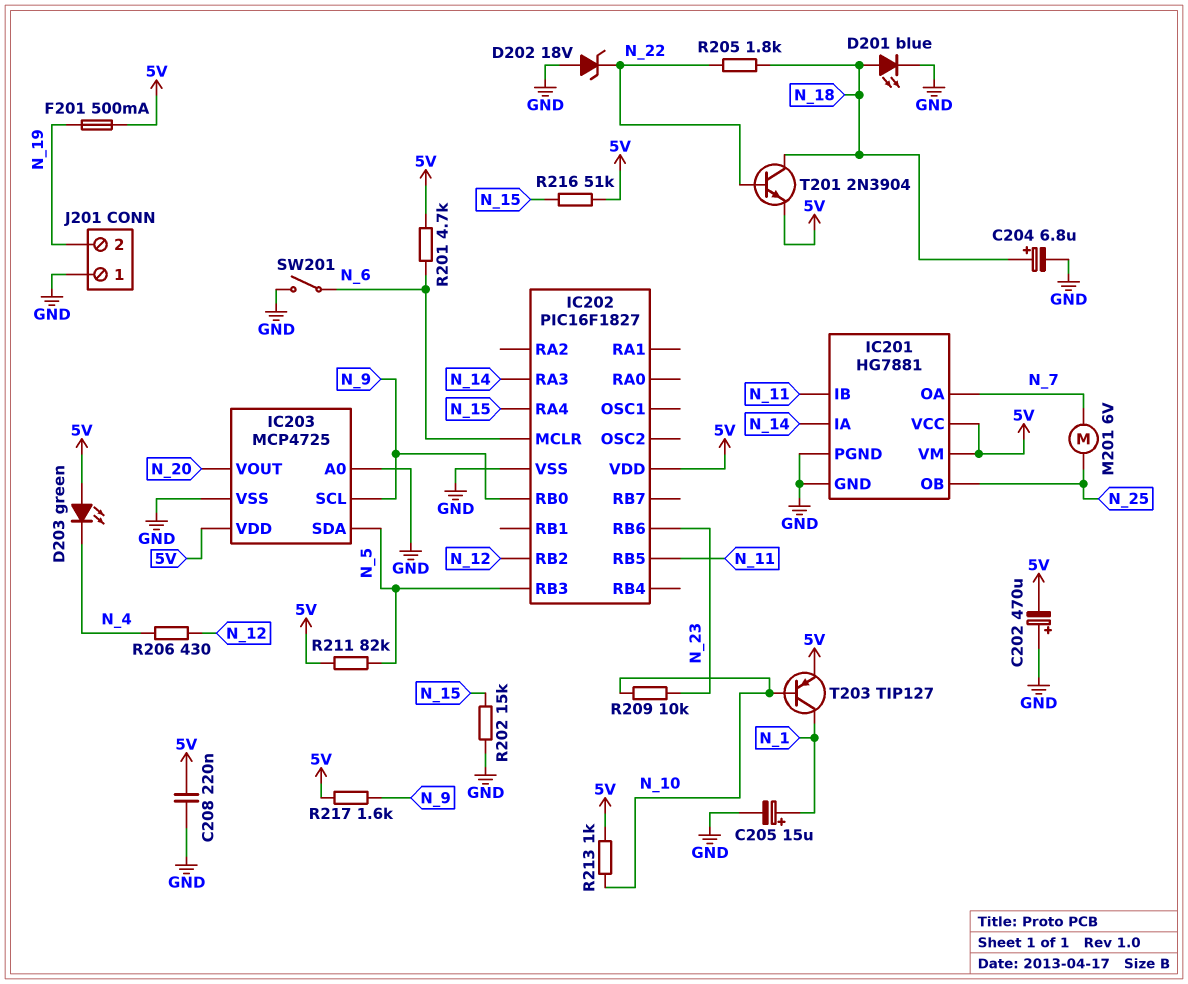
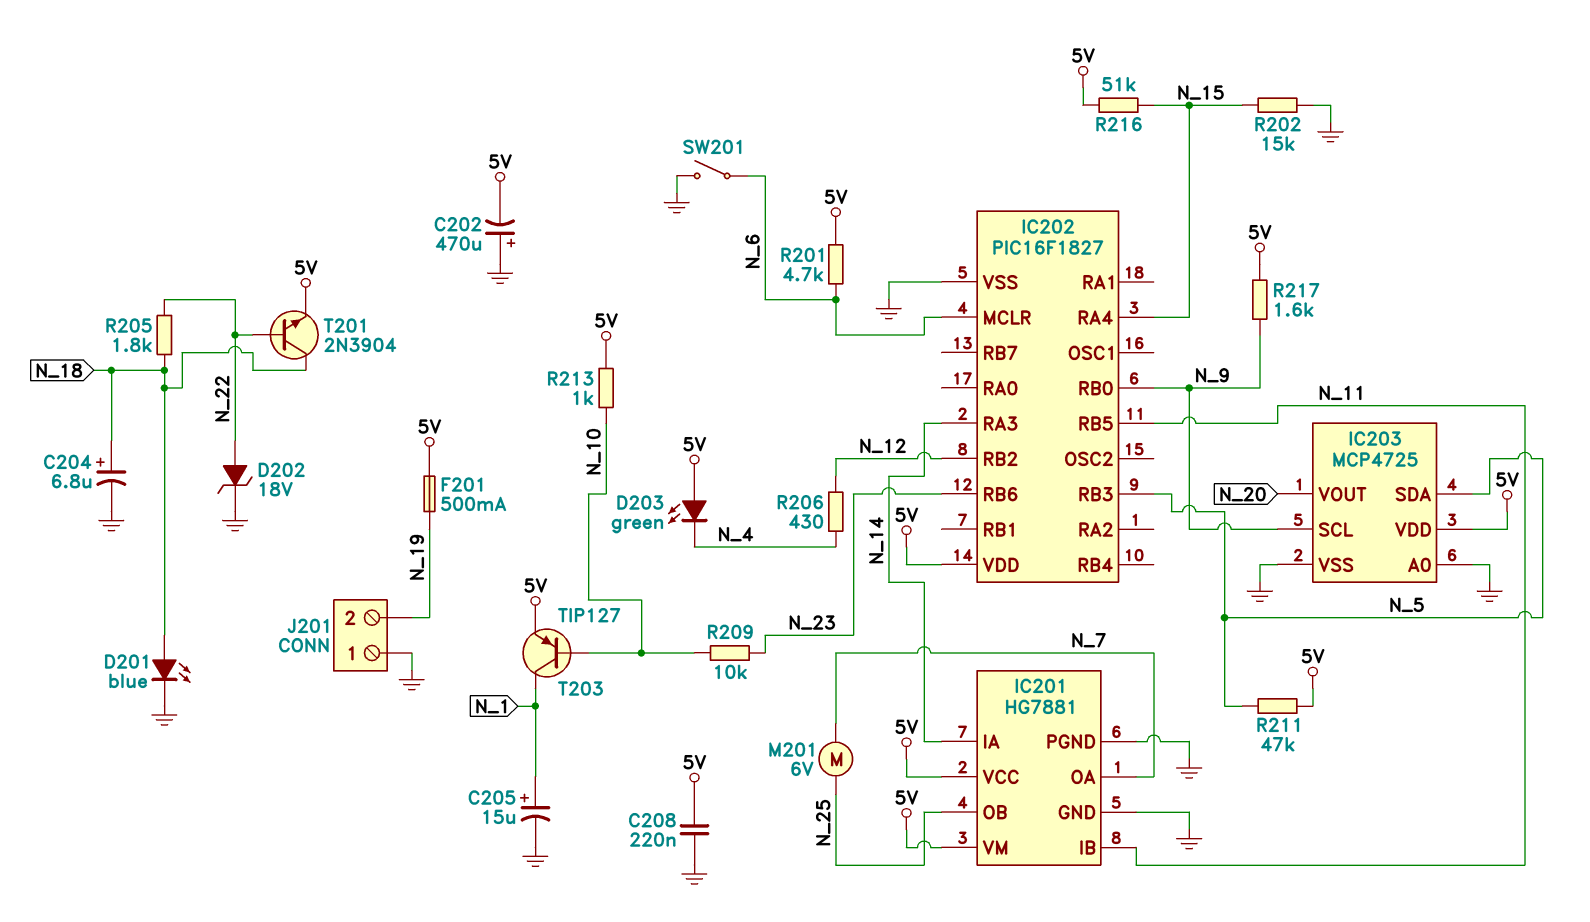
D202: zener 18V (A GND, K N_22) -> zener 18V (A N_22, K GND)
R211: 82k (5V, N_5) -> 47k (5V, N_5)

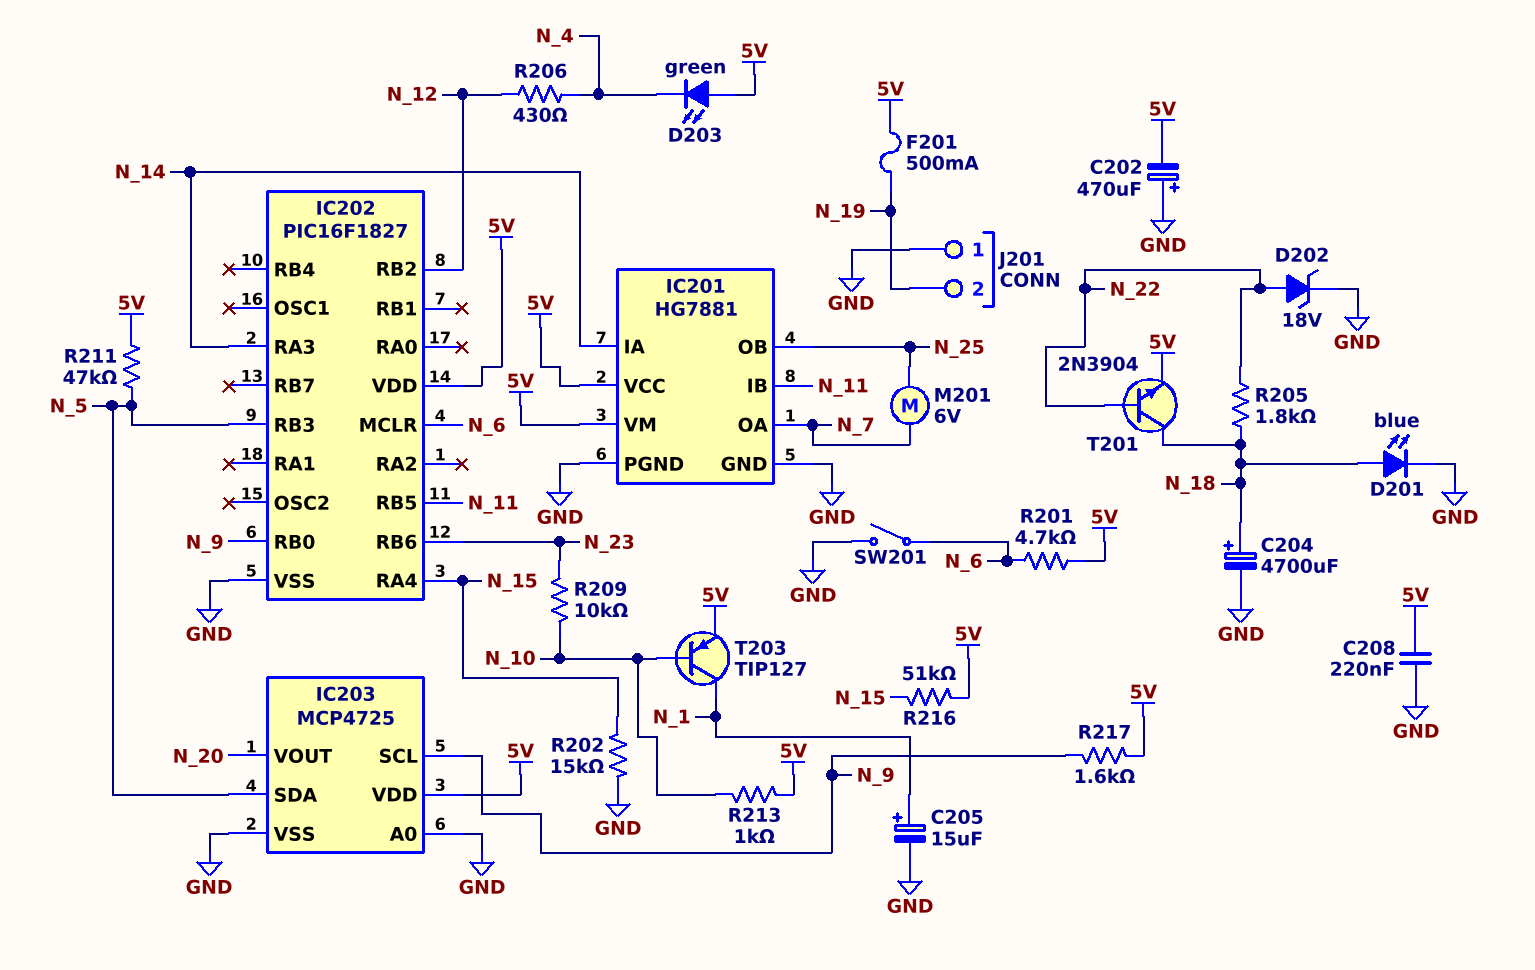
C204: 6.8uF (plus N_18, minus GND) -> 4700uF (plus N_18, minus GND)

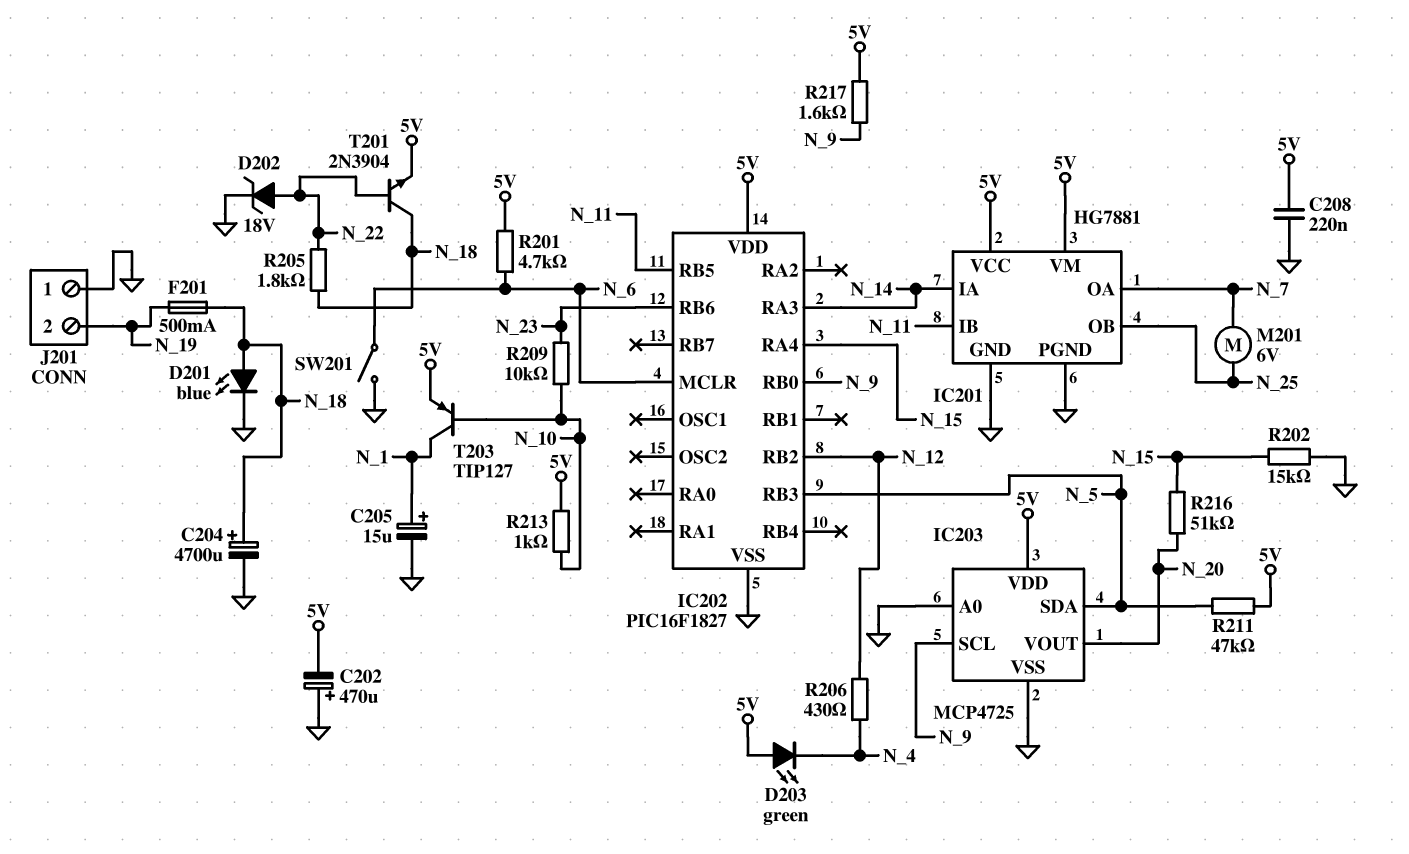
F201: 500mA (5V, N_19) -> 500mA (N_18, N_19)
R216: 51k (5V, N_15) -> 51k (N_15, N_20)

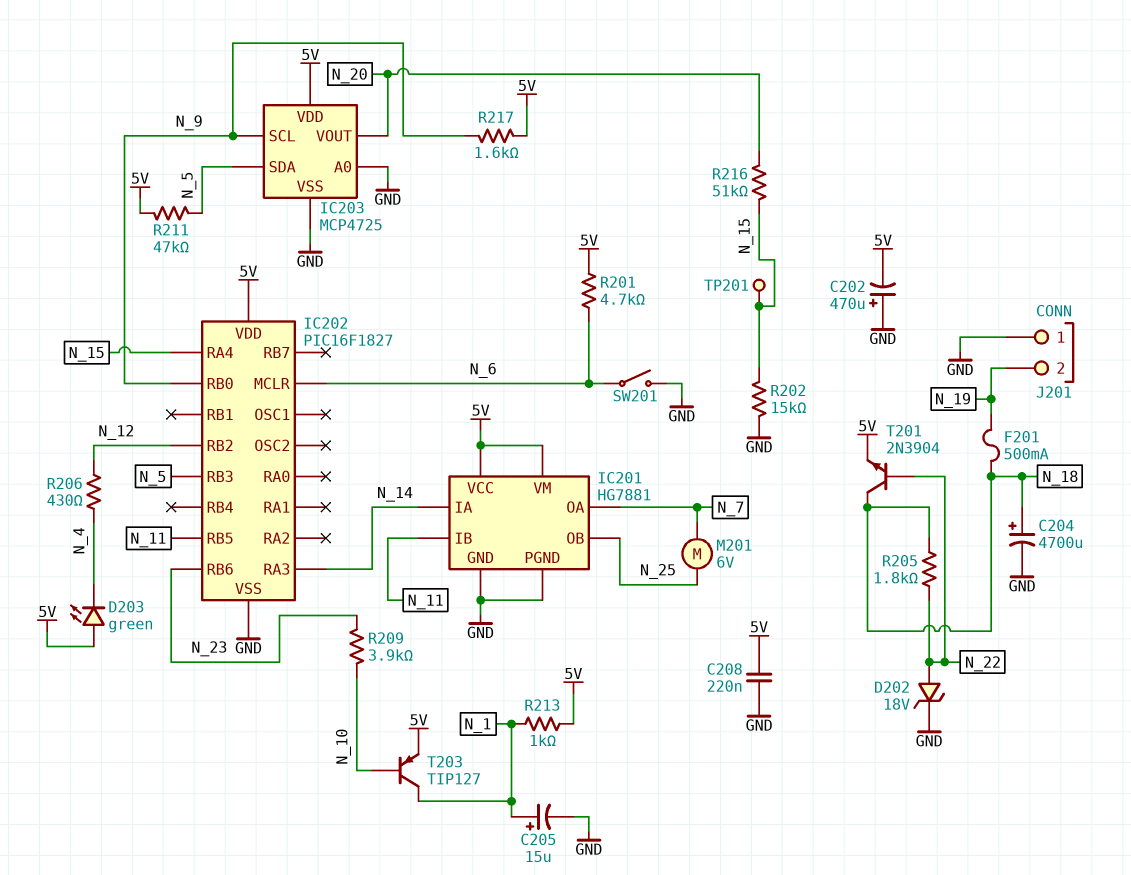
D201: LED blue (A N_18, K GND) -> none
R209: 10k (N_10, N_23) -> 3.9k (N_10, N_23)
R213: 1k (5V, N_10) -> 1k (5V, N_1)
TP201: none -> test point (N_15)

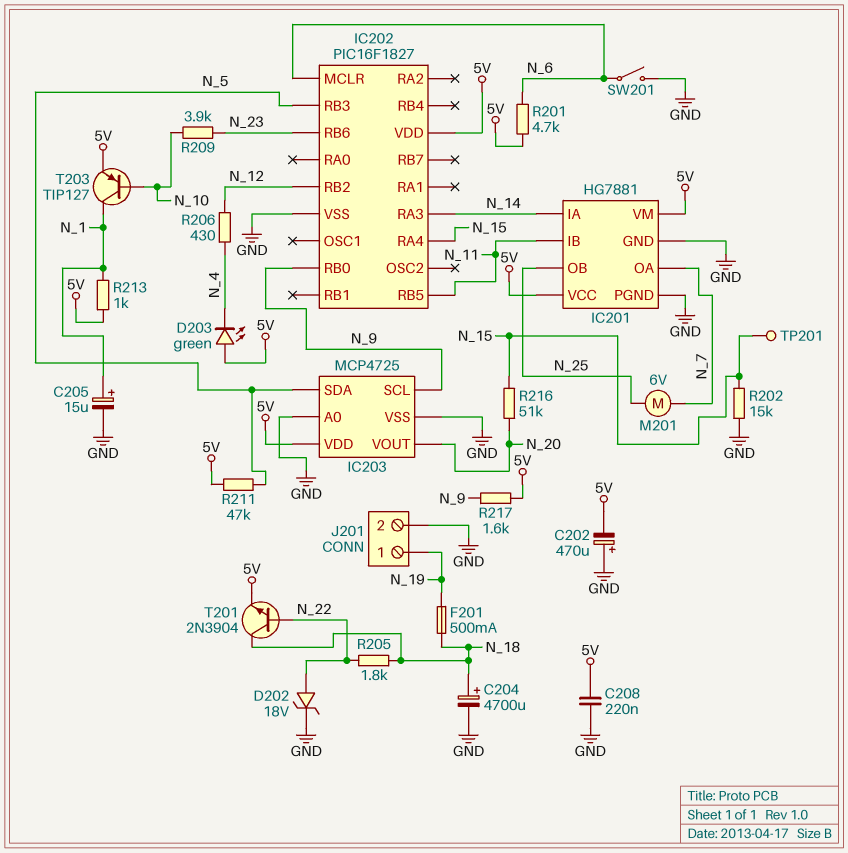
J201 pin 1: GND -> N_19
J201 pin 2: N_19 -> GND

